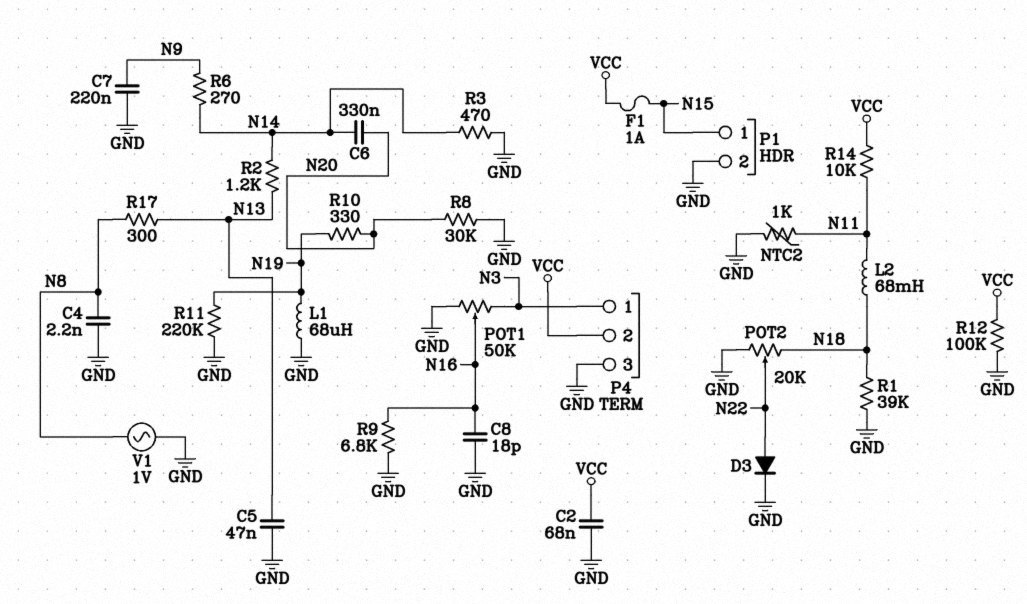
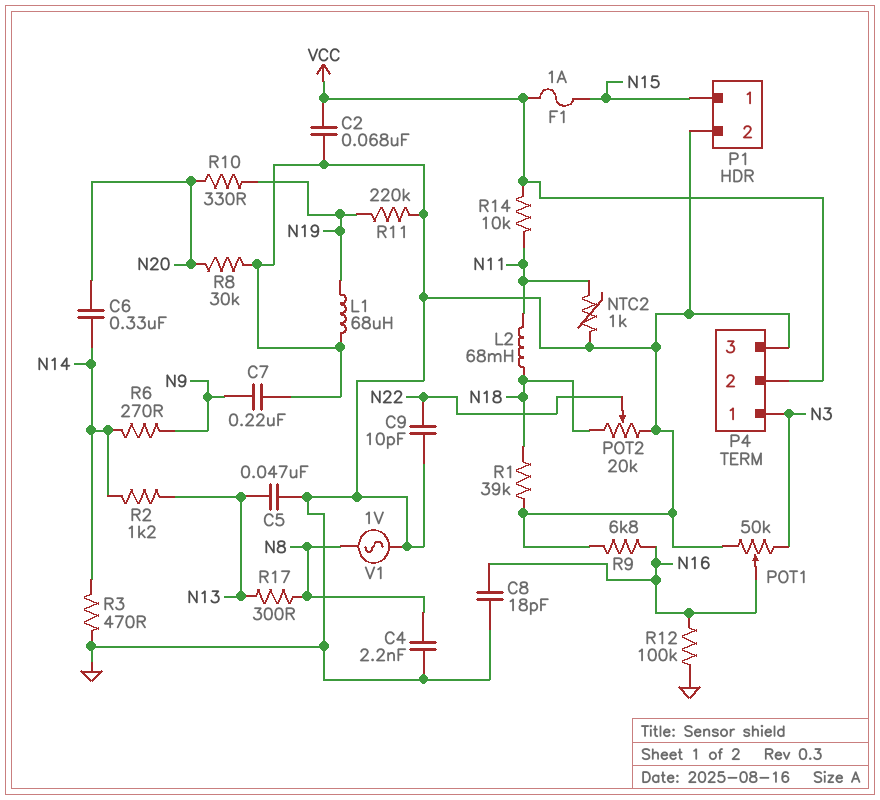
C9: none -> 10pF (GND, N22)
D3: diode (A N22, K GND) -> none
R12: 100k (GND, VCC) -> 100k (GND, N16)

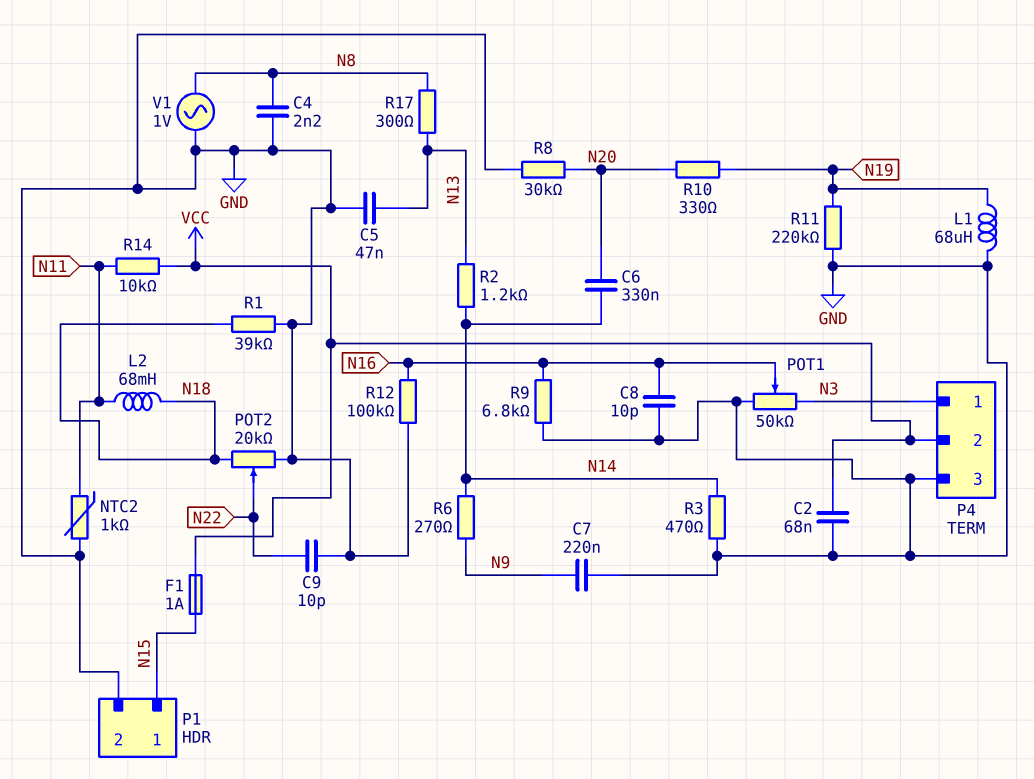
C8: 18pF (GND, N16) -> 10pF (GND, N16)

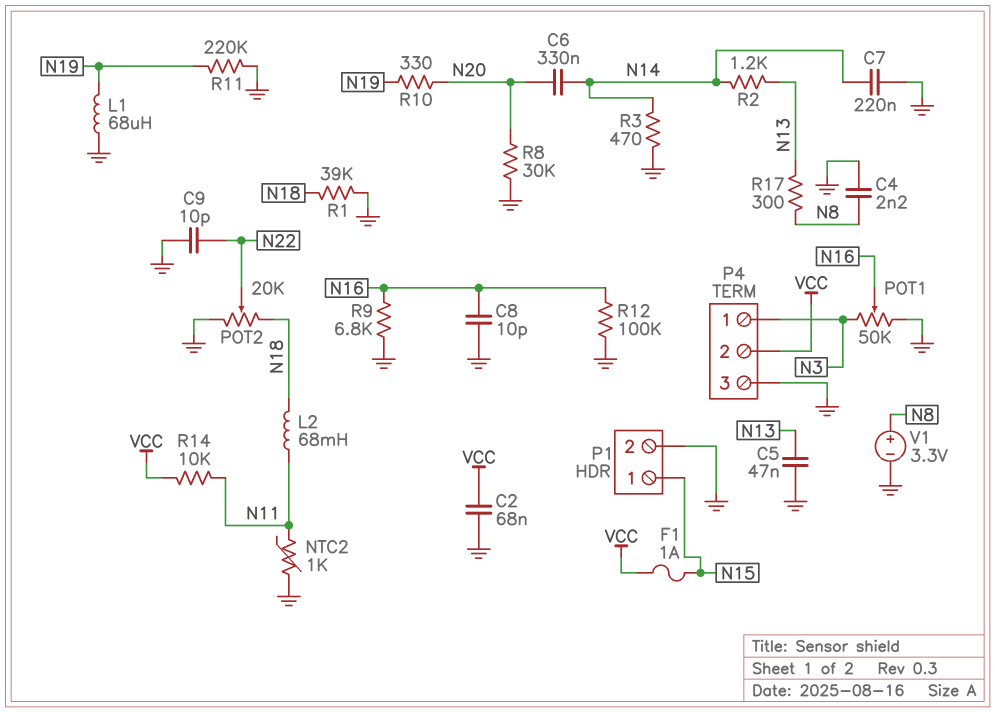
C7: 220nF (GND, N9) -> 220nF (GND, N14)
R6: 270 (N9, N14) -> none
V1: AC 1V (GND, N8) -> 3.3V (plus N8, minus GND)

